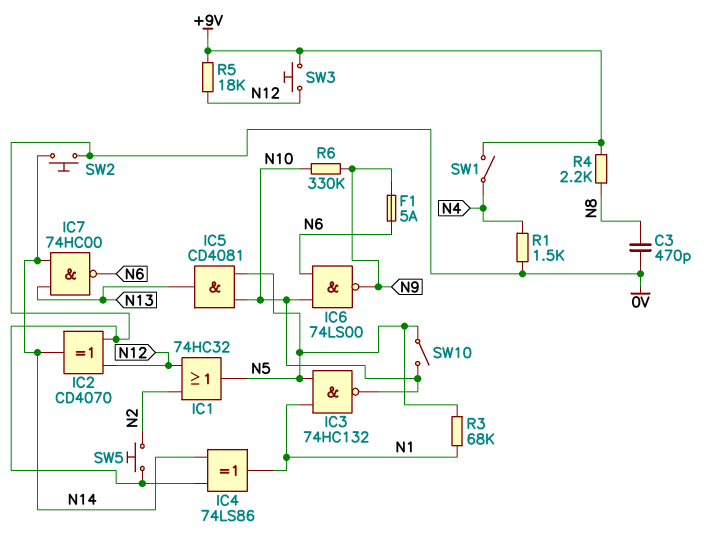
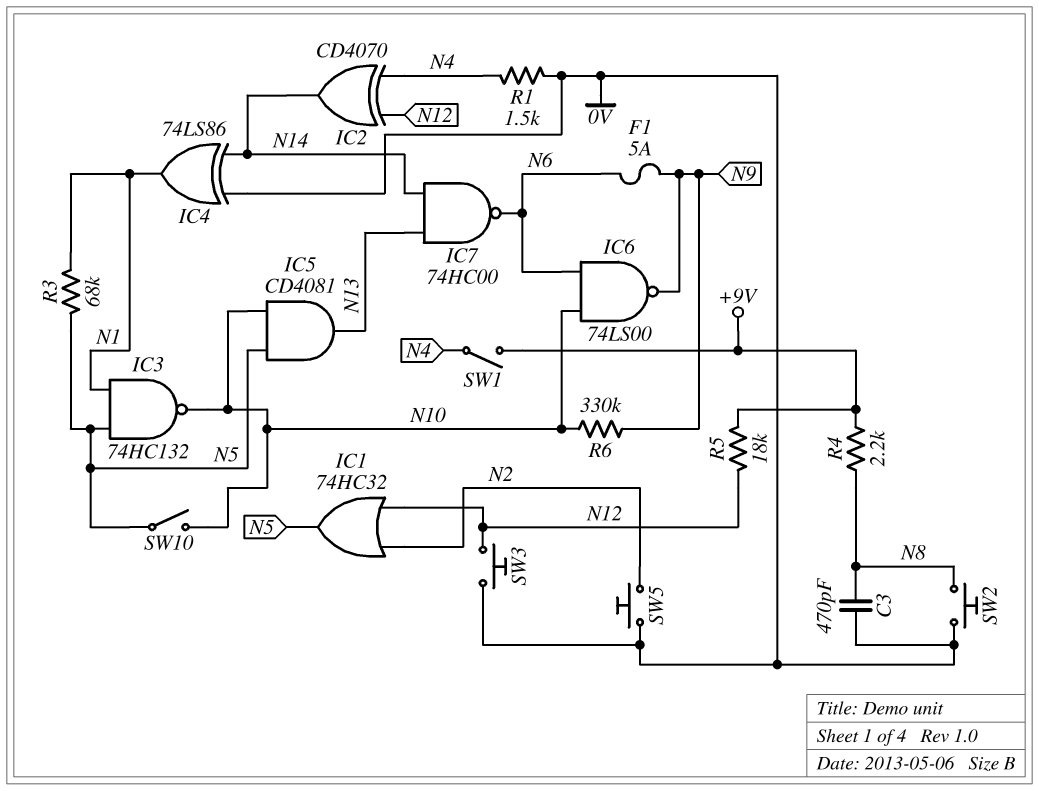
IC2: XOR CD4070 (in 0V, in N12, out N14) -> XOR CD4070 (in N4, in N12, out N14)
SW2: button (0V, N14) -> button (0V, N8)
SW3: button (+9V, N12) -> button (0V, N12)

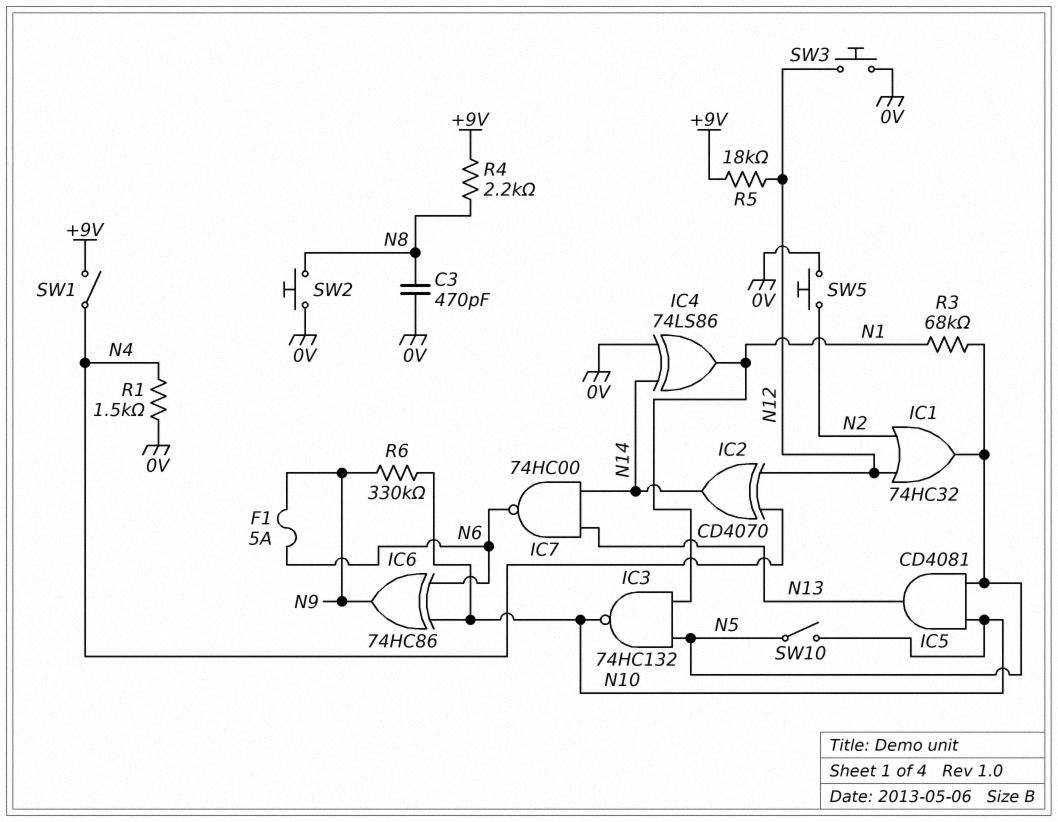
IC6: NAND 74LS00 (in N6, in N10, out N9) -> XOR 74HC86 (in N6, in N10, out N9)

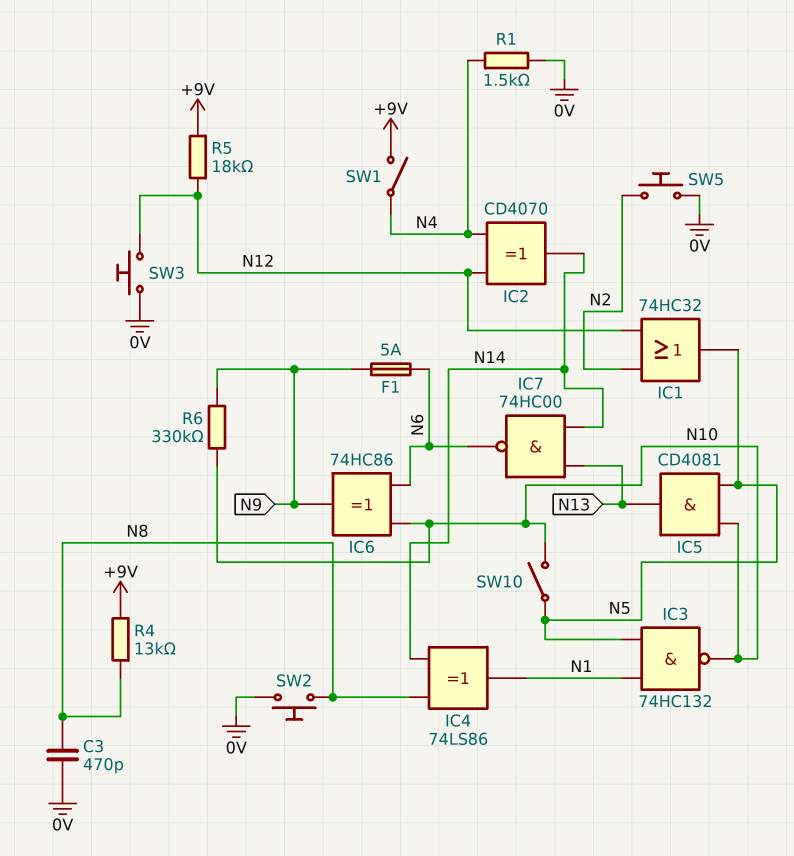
IC4: XOR 74LS86 (in 0V, in N14, out N1) -> XOR 74LS86 (in N8, in N14, out N1)
R3: 68k (N1, N5) -> none
R4: 2.2k (+9V, N8) -> 13k (+9V, N8)

